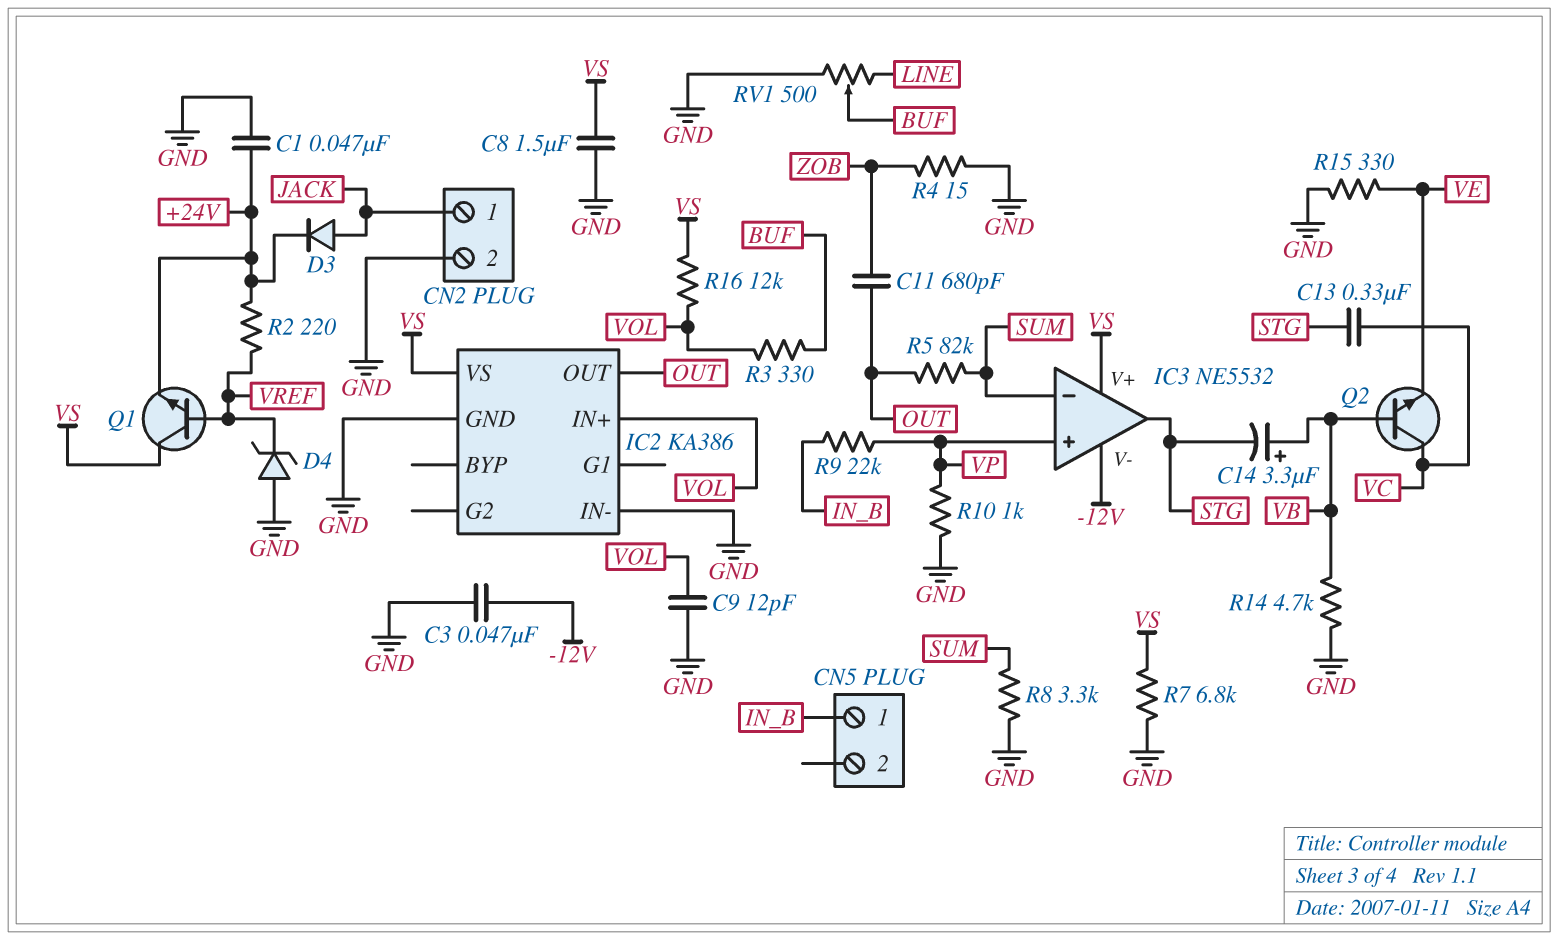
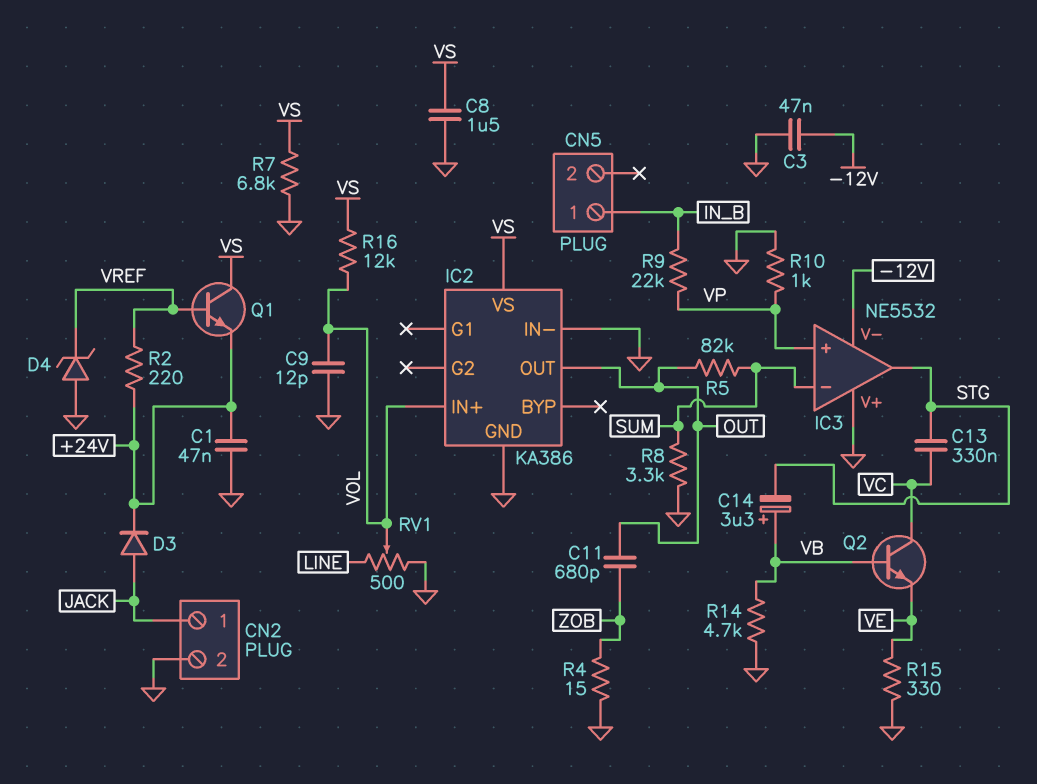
IC3 pin V+: VS -> GND
R3: 330 (BUF, VOL) -> none
RV1: 500 (GND, LINE, wiper BUF) -> 500 (GND, LINE, wiper VOL)

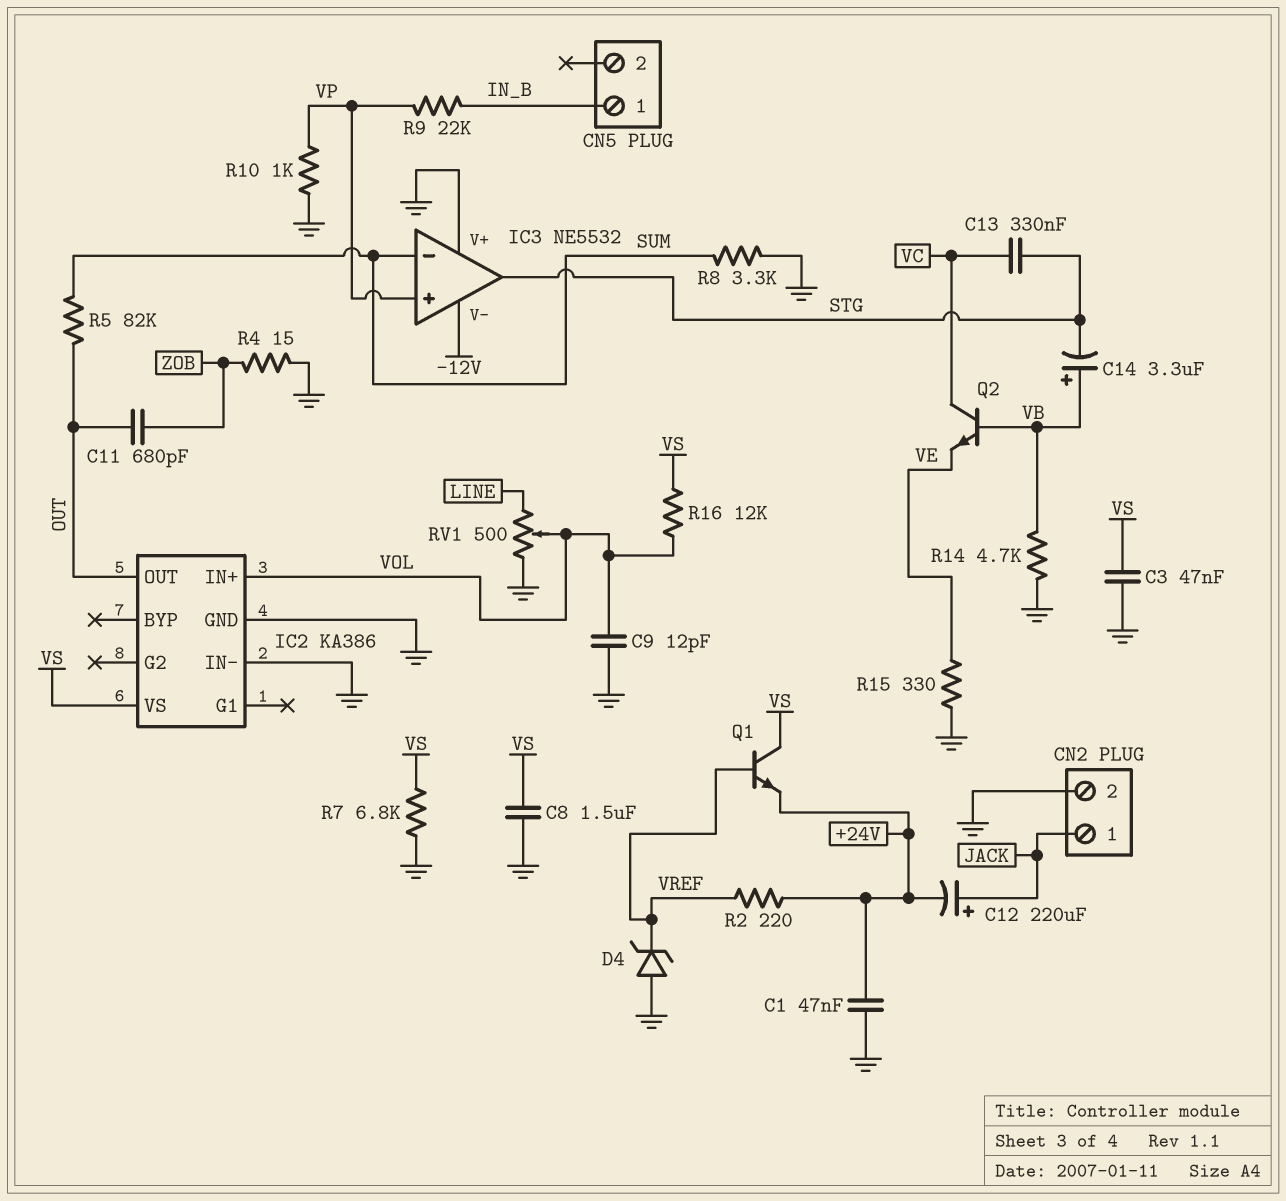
C3: 47nF (-12V, GND) -> 47nF (GND, VS)
C12: none -> 220uF (plus JACK, minus +24V)
D3: diode (A JACK, K +24V) -> none

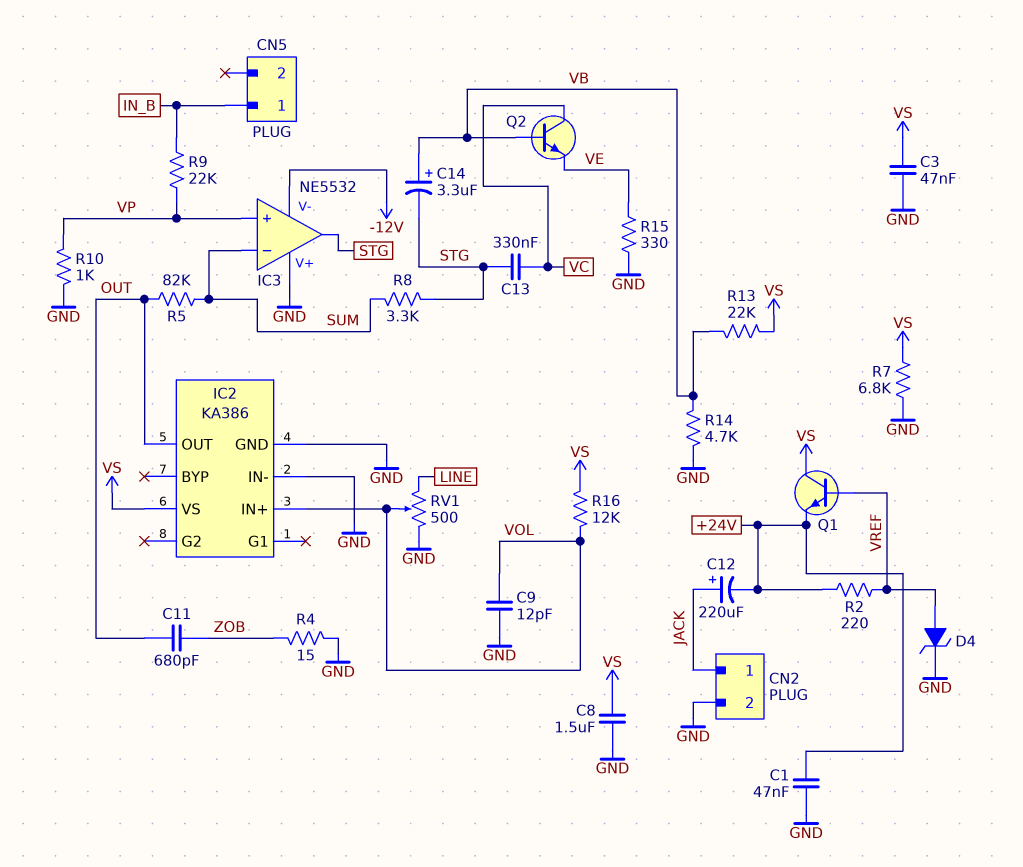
D4: zener (A GND, K VREF) -> zener (A VREF, K GND)
R8: 3.3k (GND, SUM) -> 3.3k (STG, SUM)
R13: none -> 22k (VB, VS)

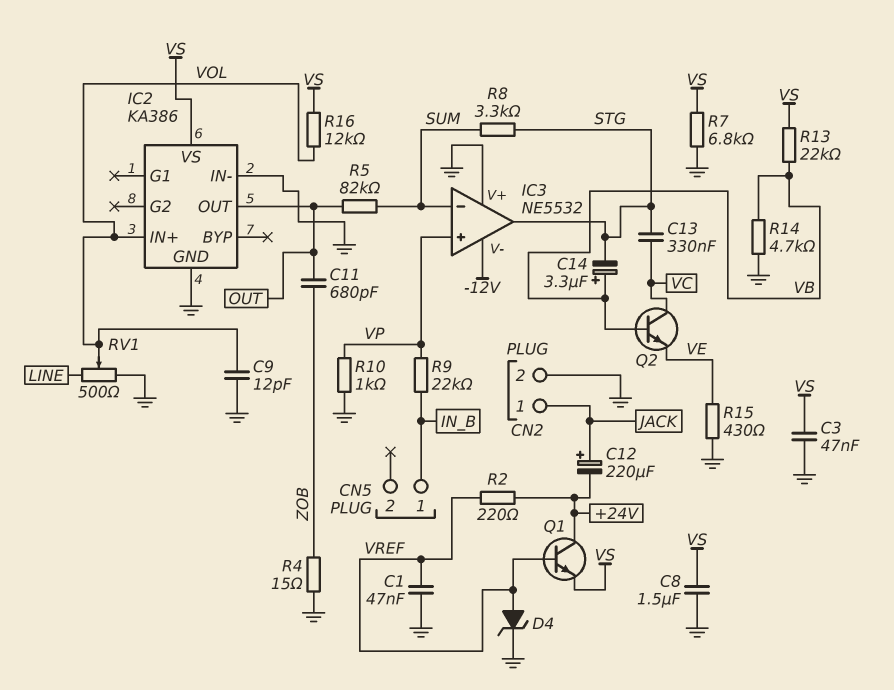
C1: 47nF (+24V, GND) -> 47nF (GND, VREF)
Q1: NPN (B VREF, C VS, E +24V) -> NPN (B VREF, C +24V, E VS)
R15: 330 (GND, VE) -> 430 (GND, VE)

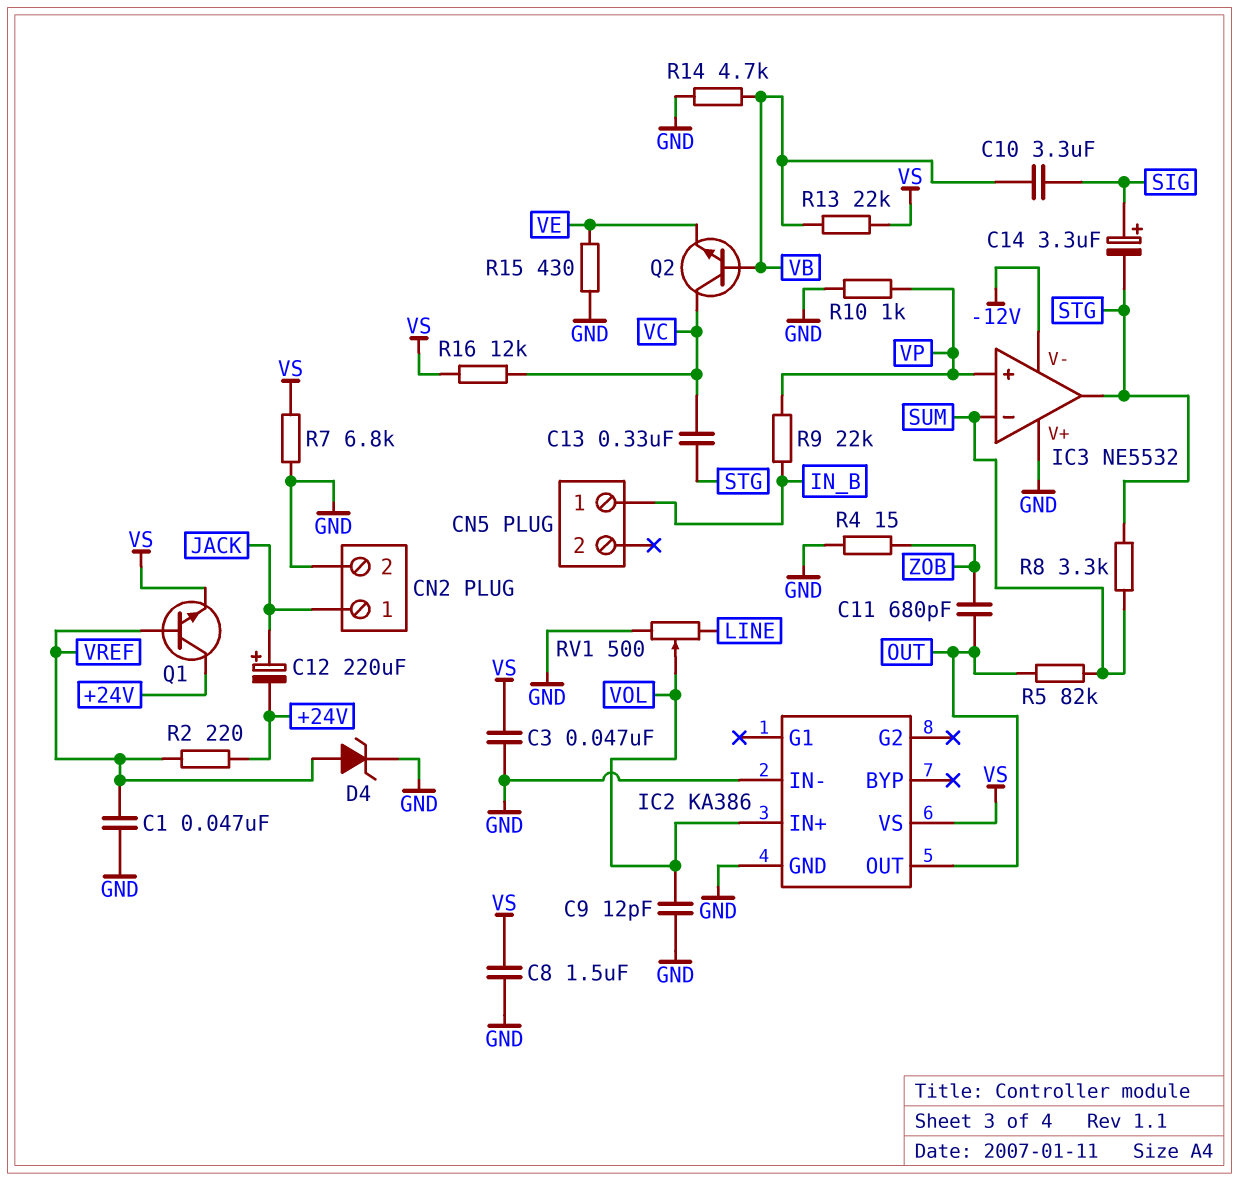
C10: none -> 3.3uF (SIG, VB)
C14: 3.3uF (plus VB, minus STG) -> 3.3uF (plus SIG, minus STG)
R16: 12k (VOL, VS) -> 12k (VC, VS)

